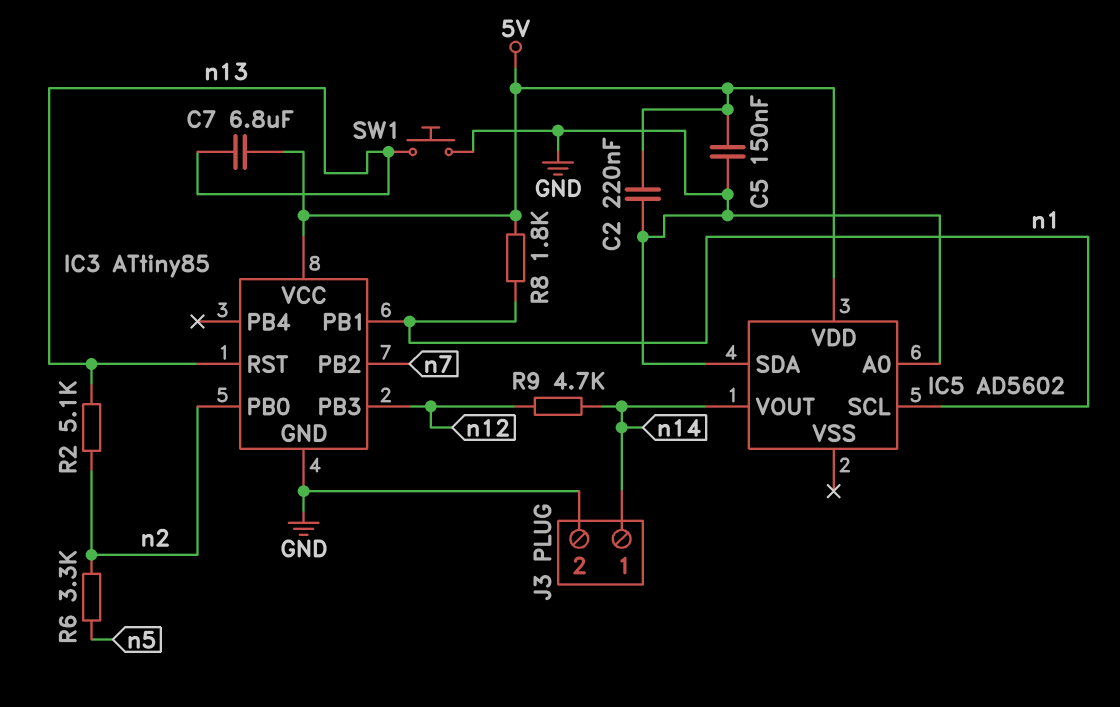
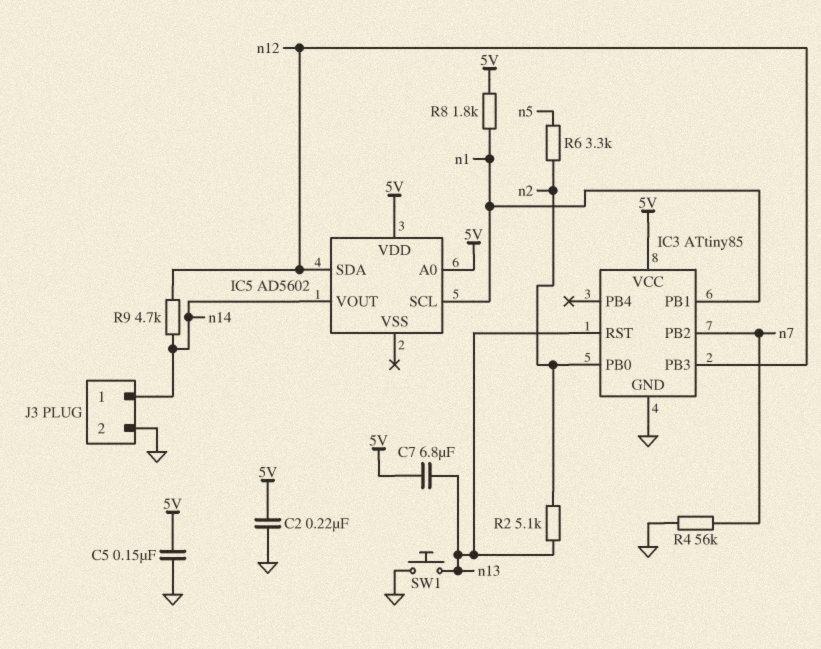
IC5 pin A0: GND -> 5V
IC5 pin SDA: GND -> n12
R4: none -> 56k (GND, n7)

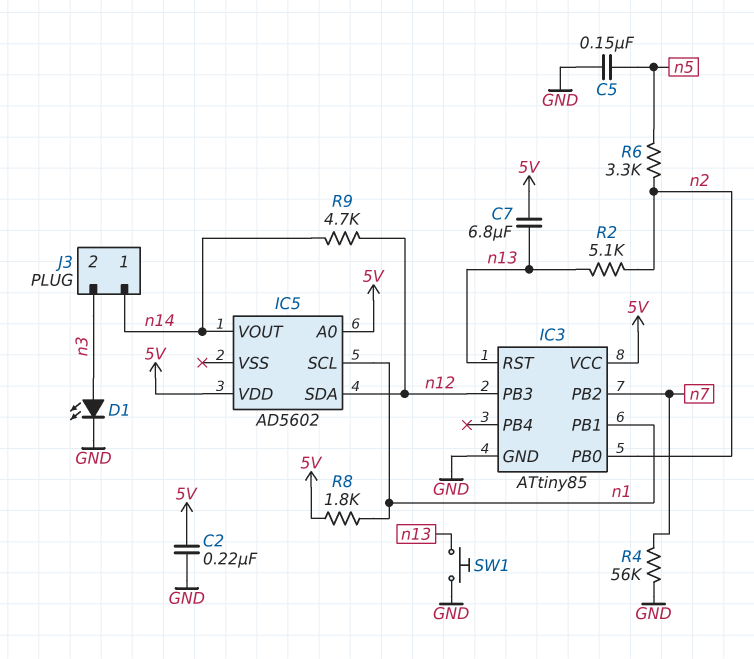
C5: 150nF (5V, GND) -> 150nF (GND, n5)
D1: none -> LED (A n3, K GND)
J3 pin 2: GND -> n3

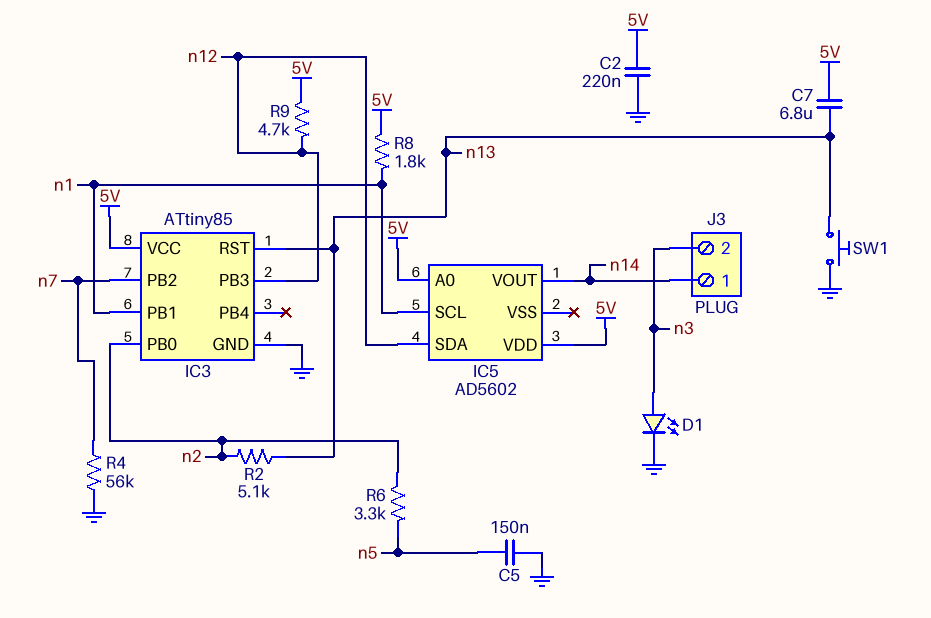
R9: 4.7k (n12, n14) -> 4.7k (5V, n12)

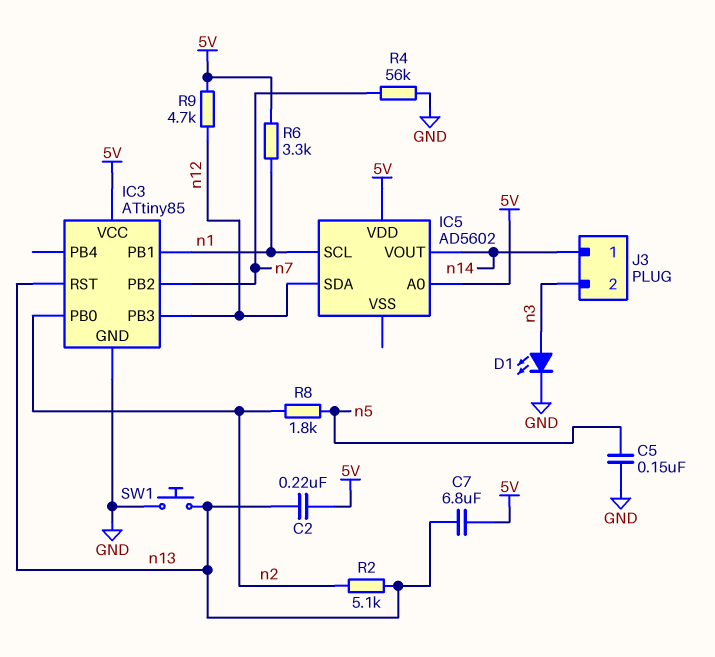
C2: 220nF (5V, GND) -> 220nF (5V, n13)
R6: 3.3k (n2, n5) -> 3.3k (5V, n1)
R8: 1.8k (5V, n1) -> 1.8k (n2, n5)

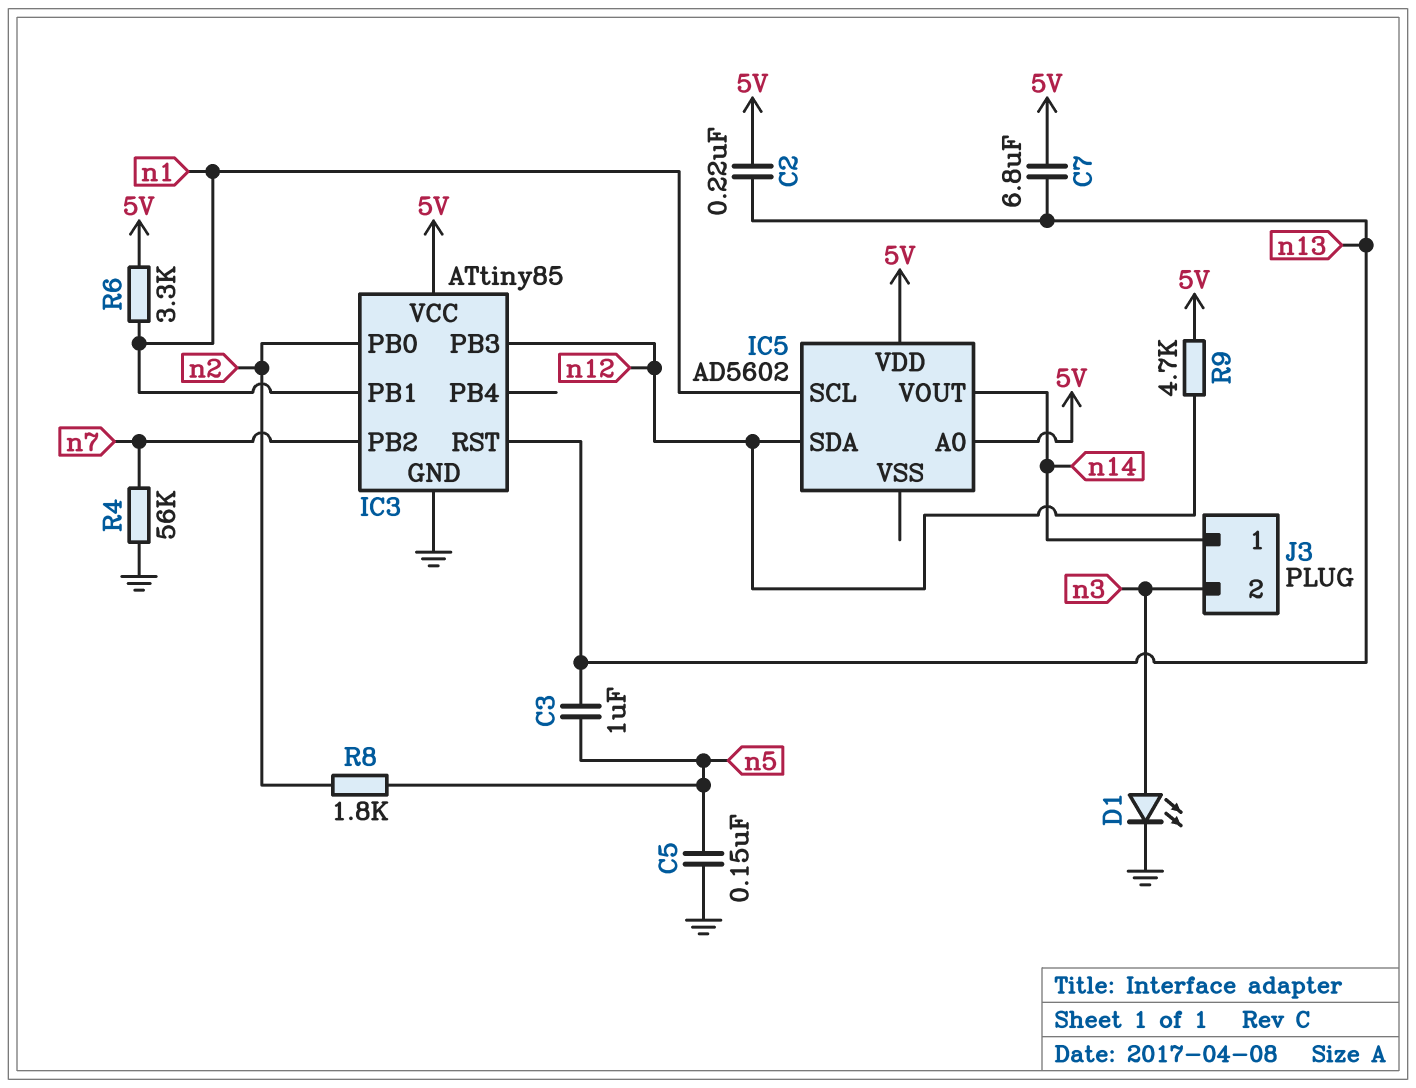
C3: none -> 1uF (n5, n13)
R2: 5.1k (n2, n13) -> none
SW1: button (GND, n13) -> none

